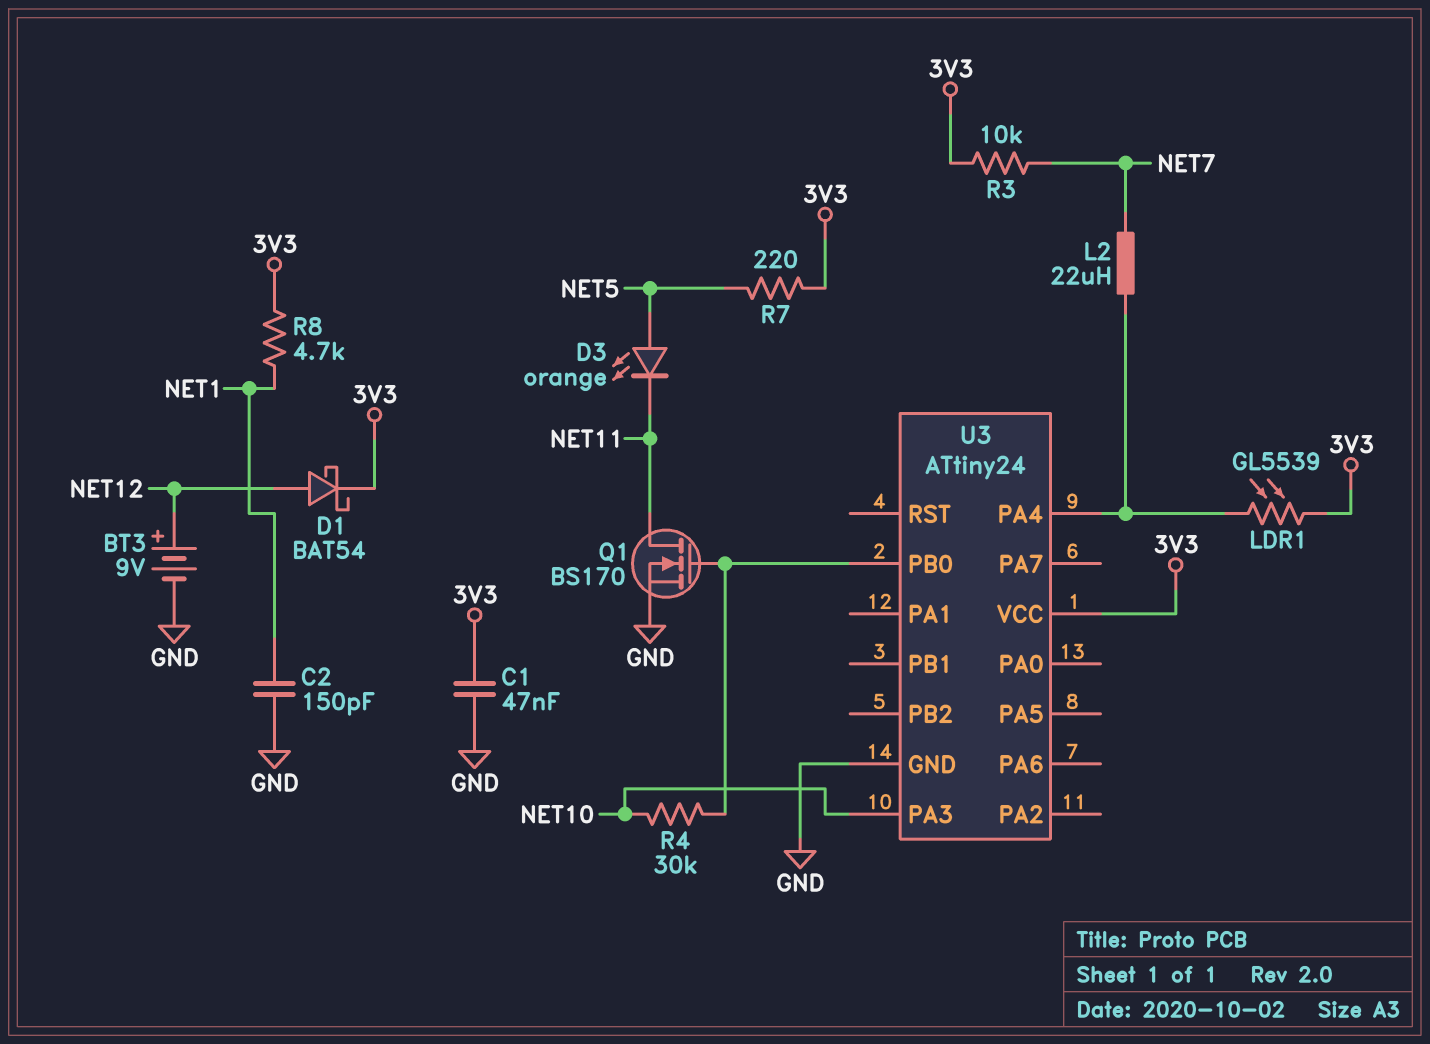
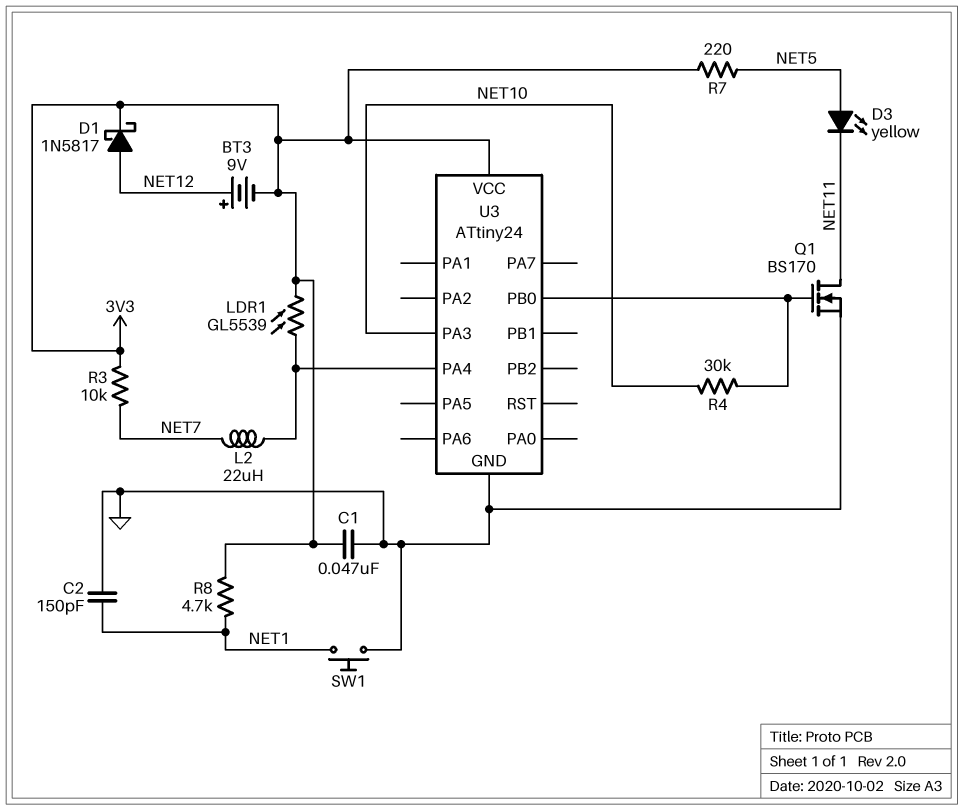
BT3: 9V (plus NET12, minus GND) -> 9V (plus NET12, minus 3V3)
D1: schottky BAT54 (A NET12, K 3V3) -> schottky 1N5817 (A NET12, K 3V3)
D3: LED orange (A NET5, K NET11) -> LED yellow (A NET5, K NET11)
SW1: none -> button (GND, NET1)

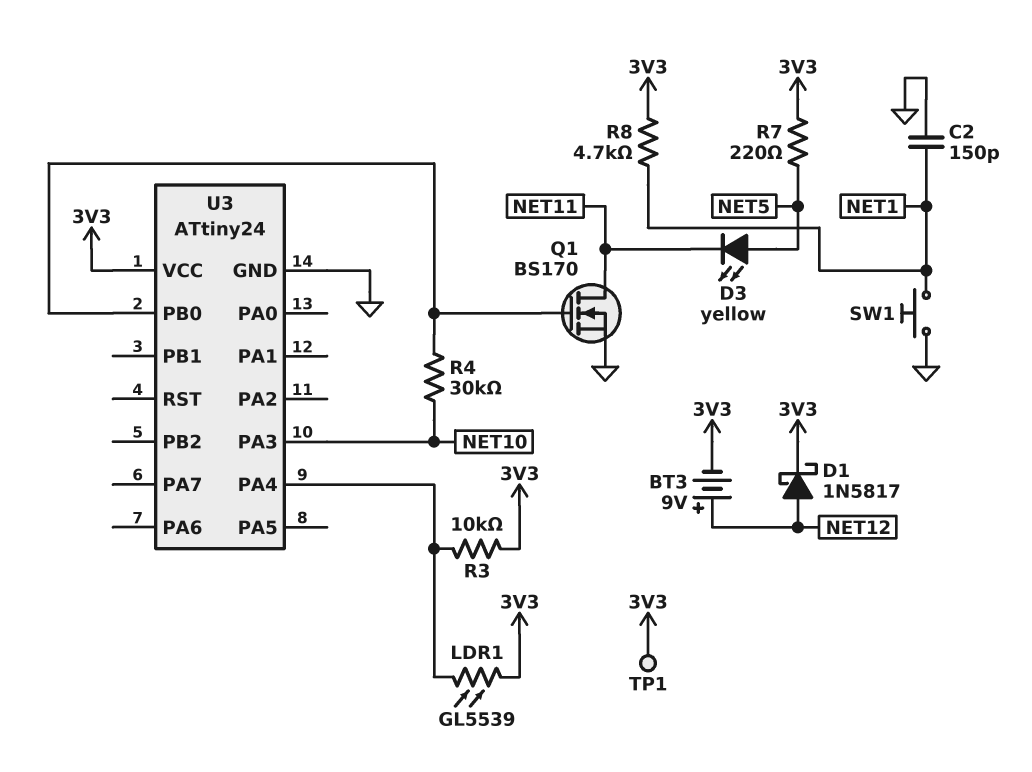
C1: 47nF (3V3, GND) -> none
L2: 22uH (NET7, U3/PA4) -> none
R3: 10k (3V3, NET7) -> 10k (3V3, U3/PA4)
TP1: none -> test point (3V3)

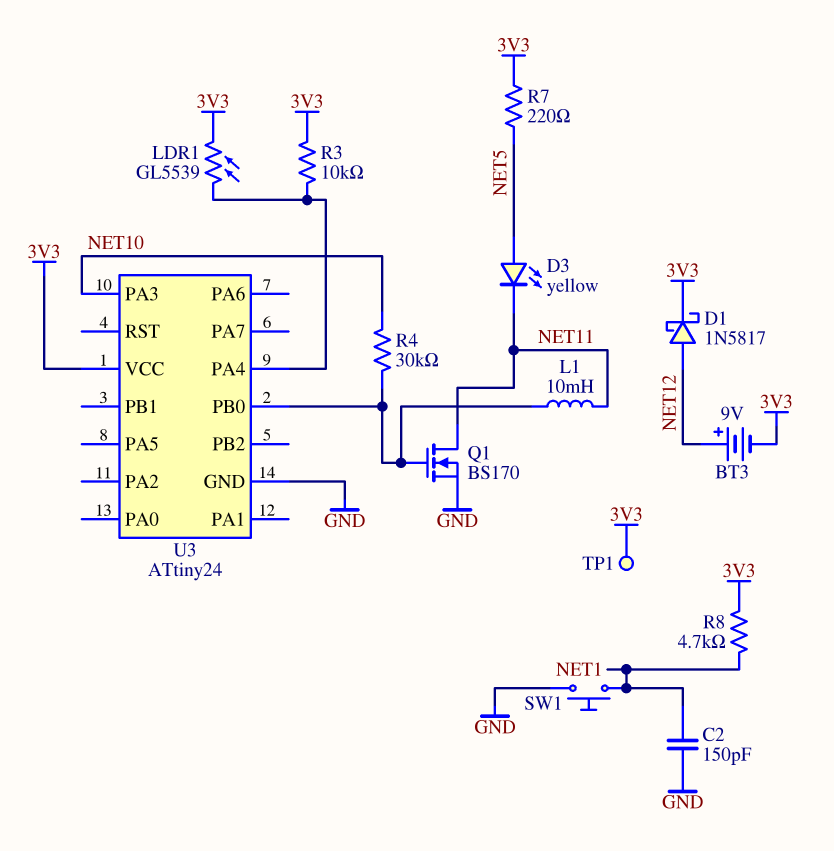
L1: none -> 10mH (NET11, U3/PB0)

